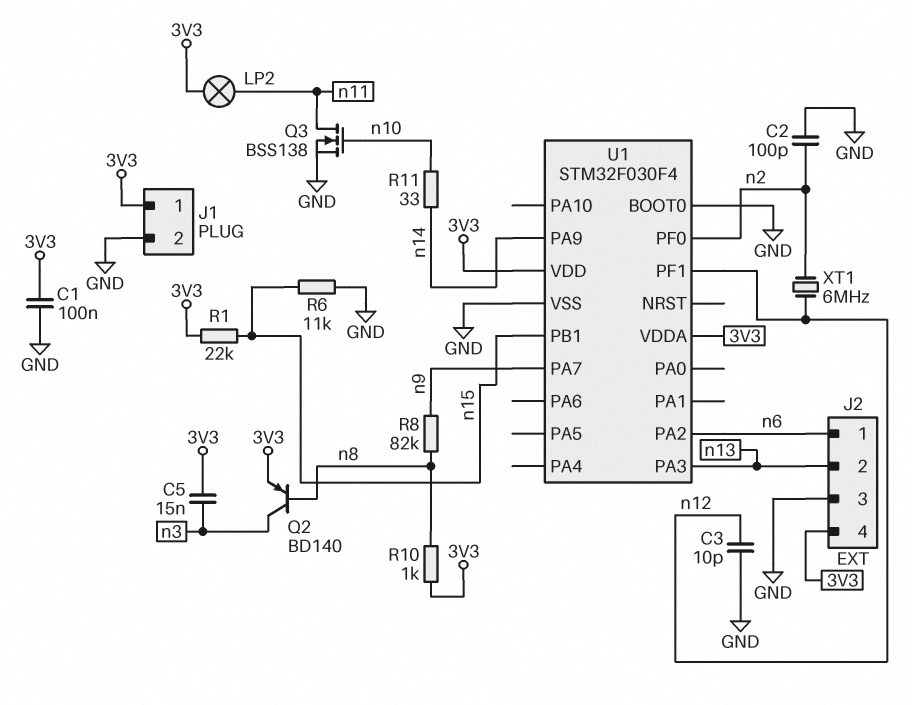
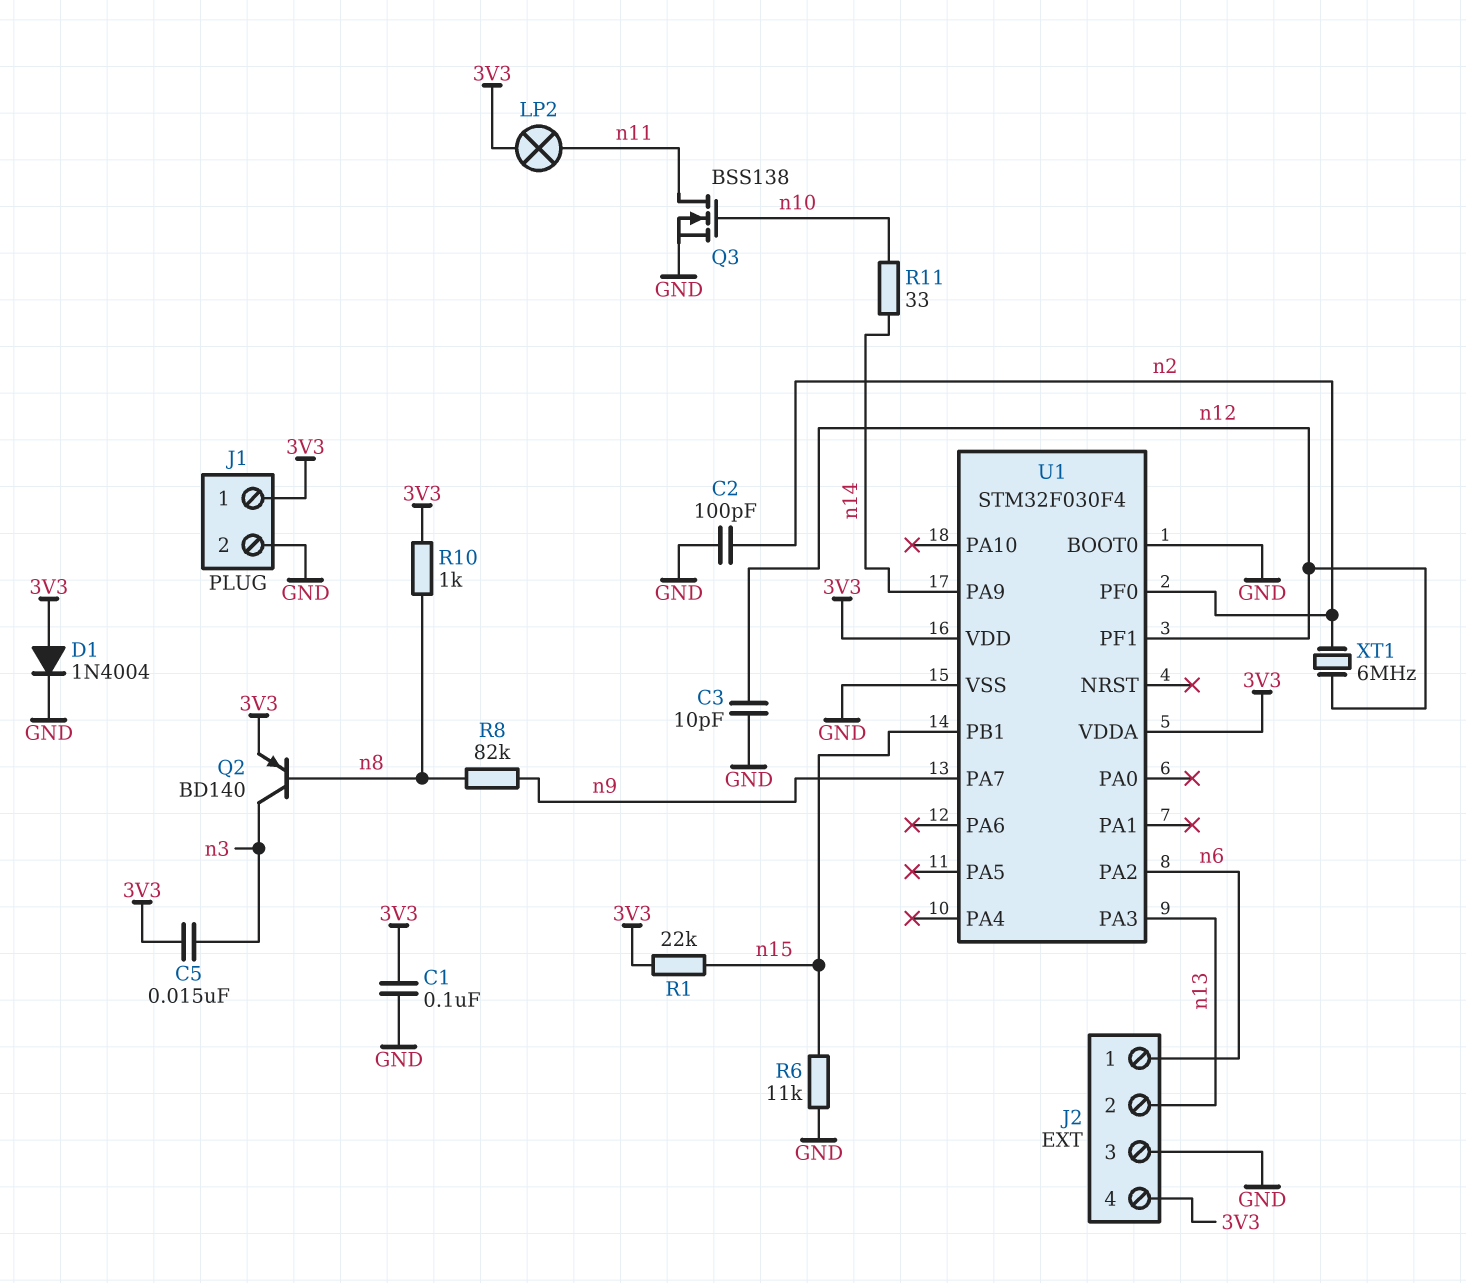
D1: none -> diode 1N4004 (A 3V3, K GND)

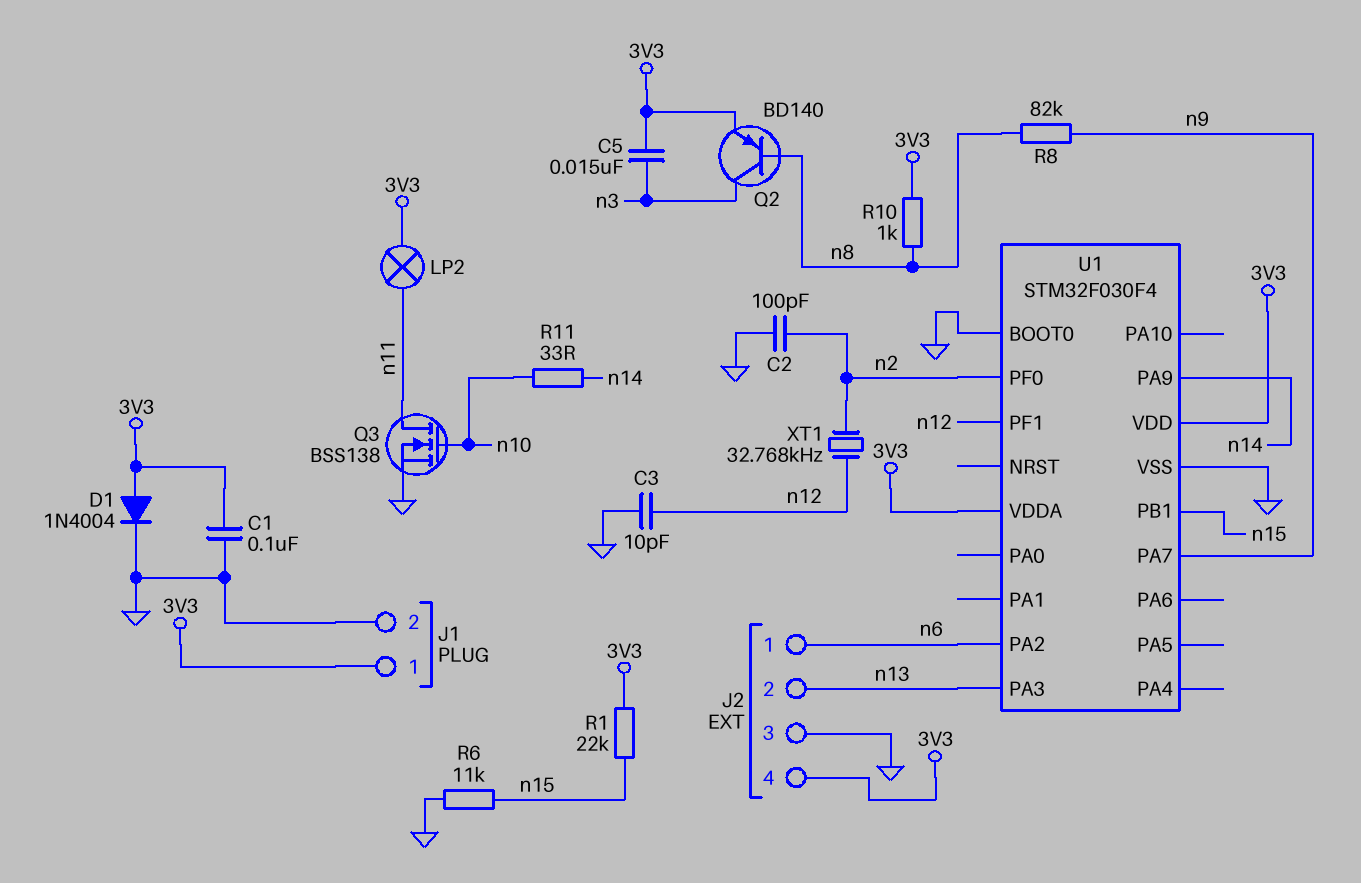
XT1: 6MHz (n2, n12) -> 32.768kHz (n2, n12)

